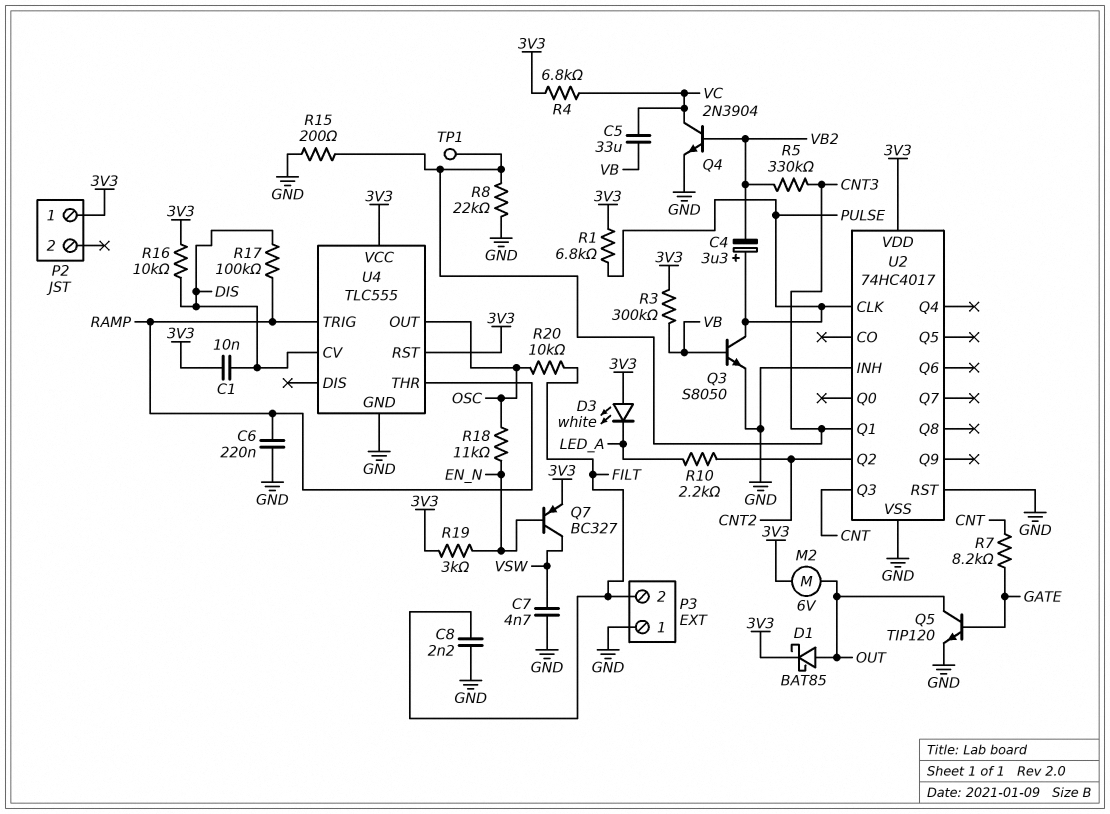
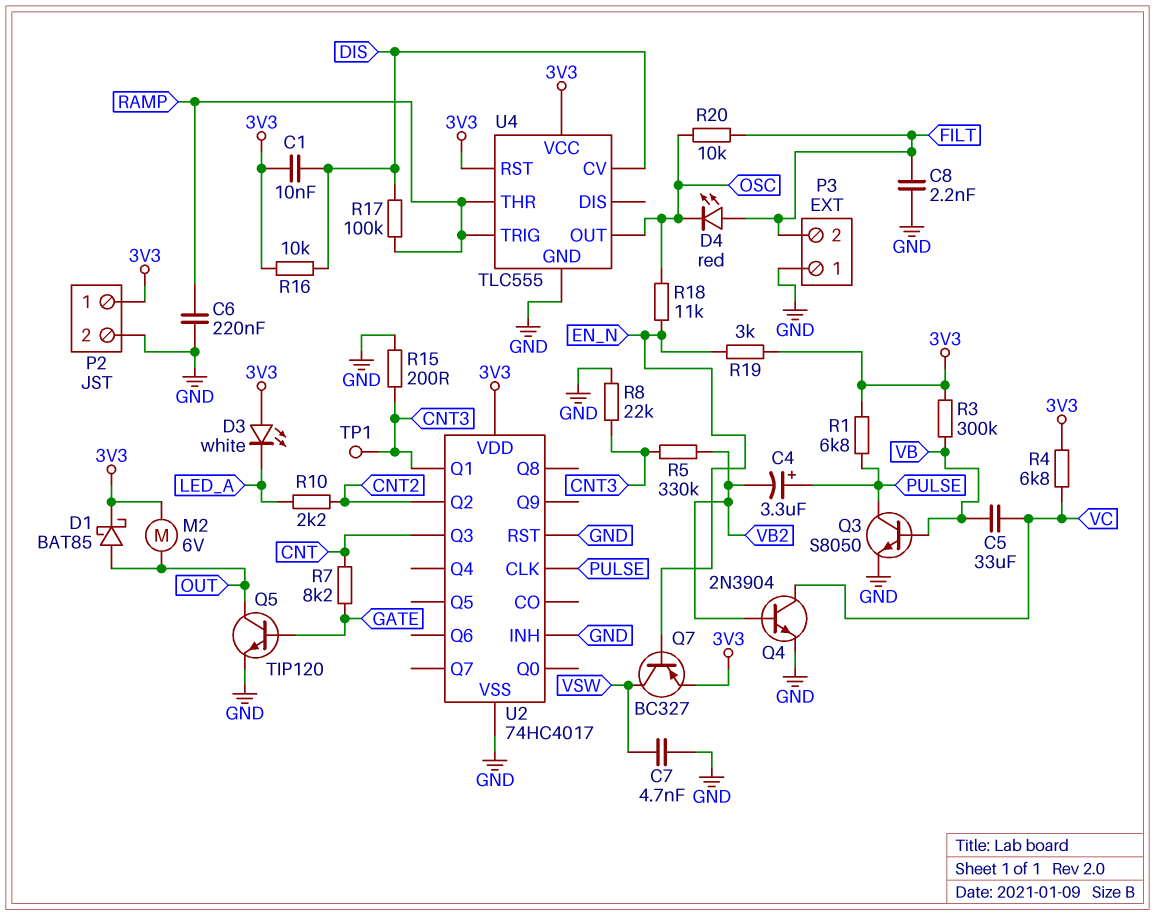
D4: none -> LED red (A FILT, K OSC)
P2 pin 2: none -> GND

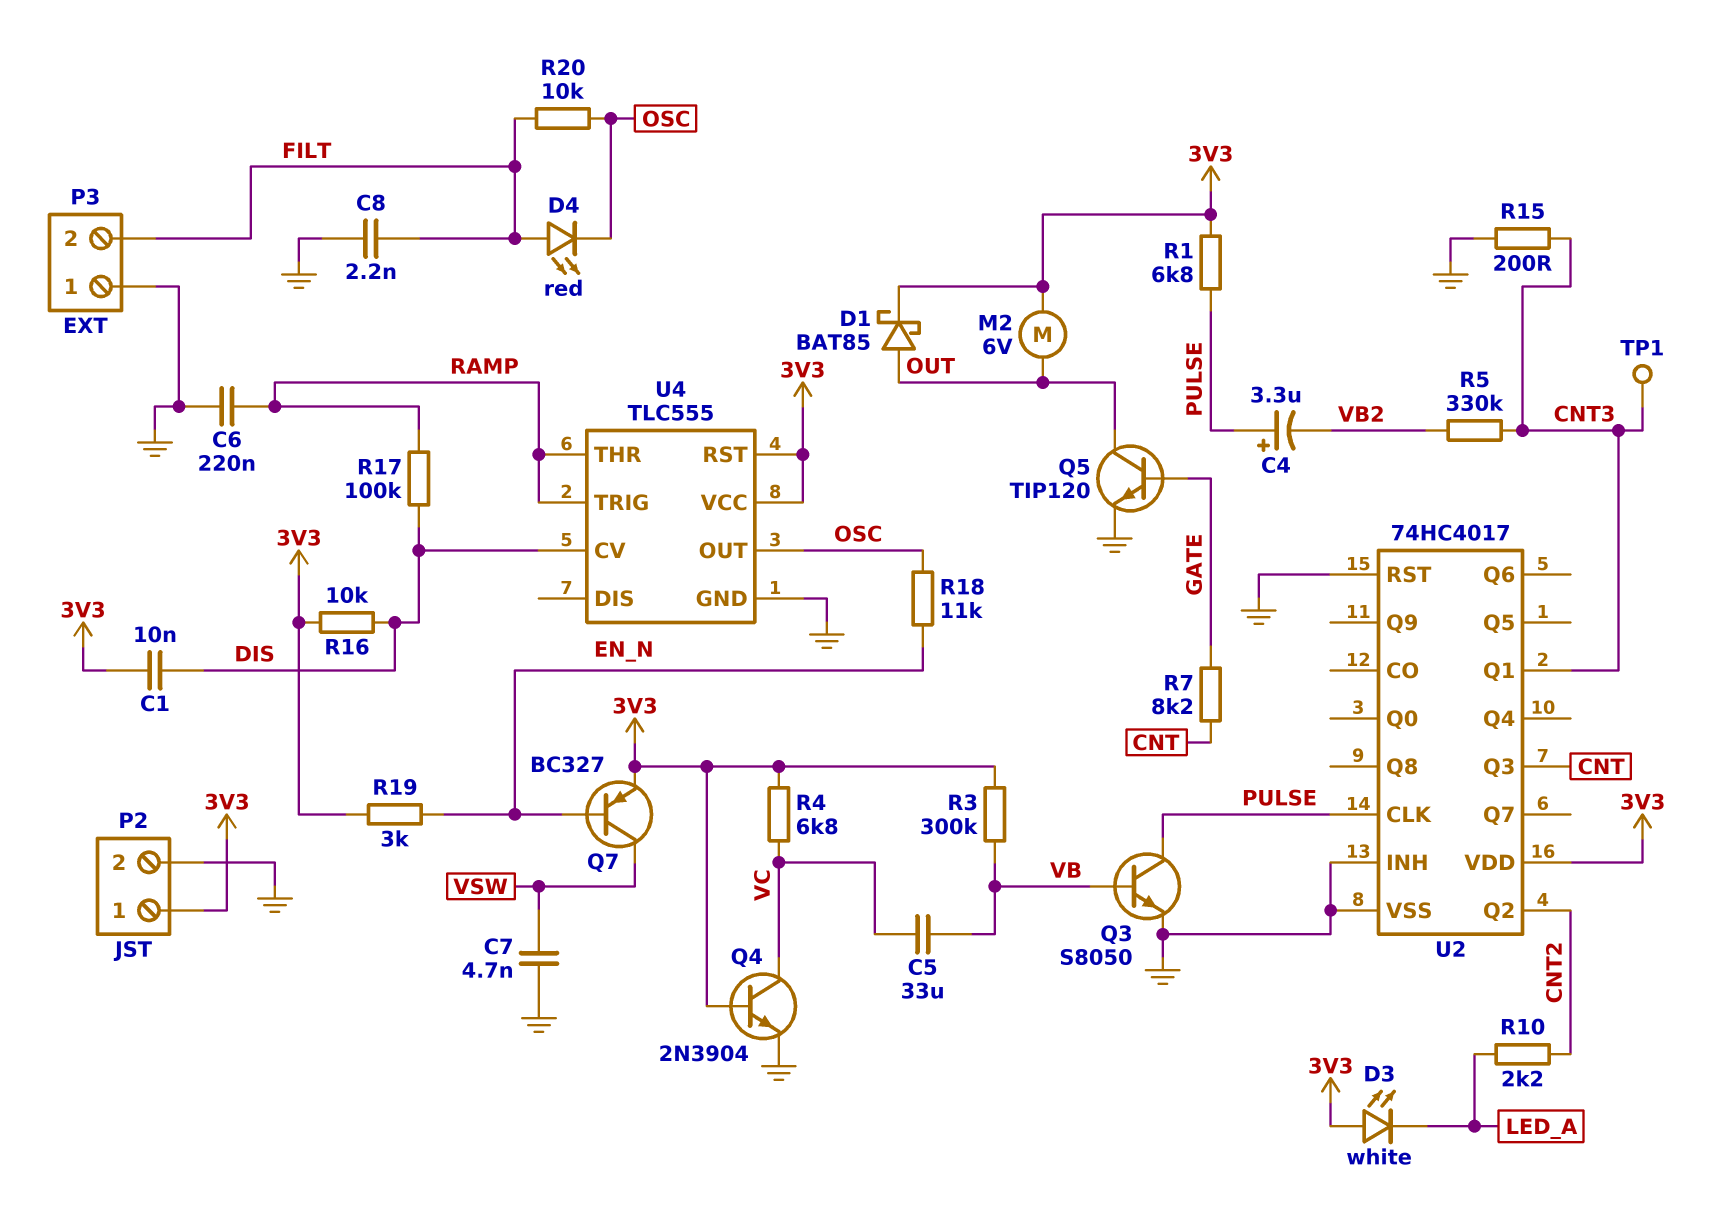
Q4: NPN 2N3904 (B VB2, C VC, E GND) -> NPN 2N3904 (B 3V3, C VC, E GND)
R8: 22k (CNT3, GND) -> none

